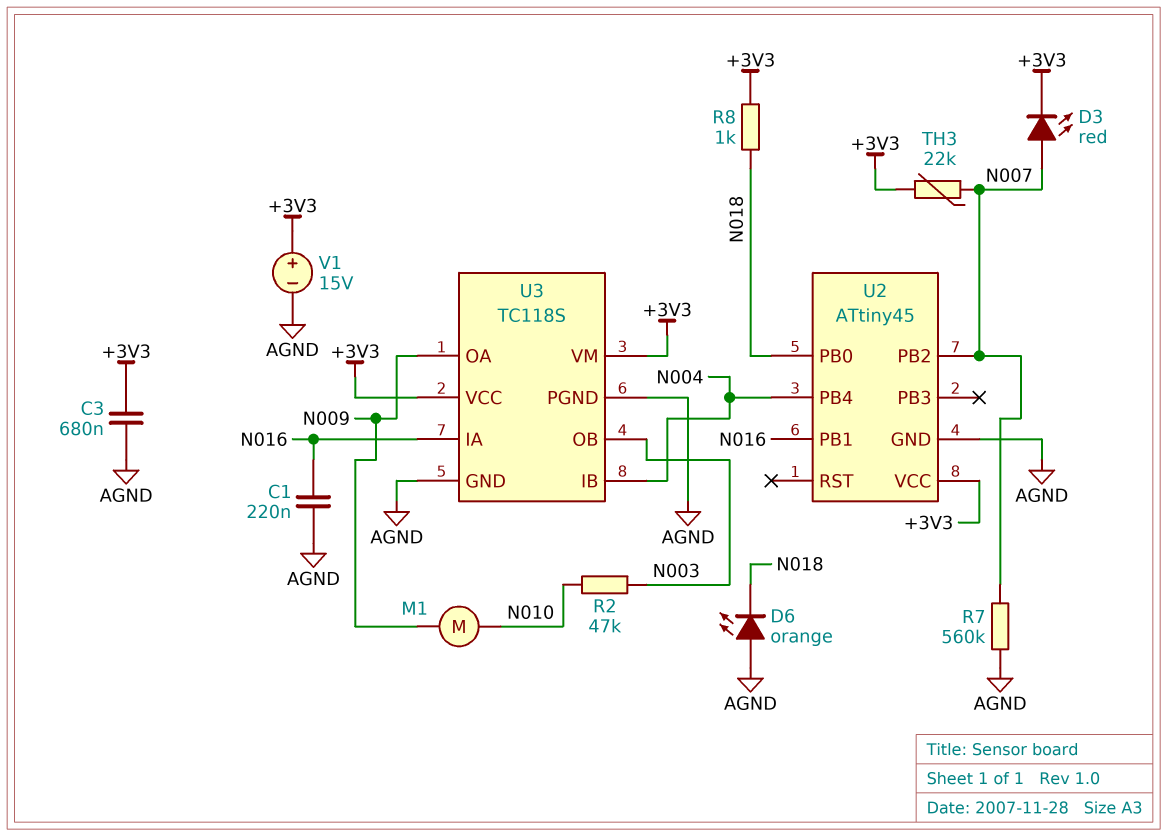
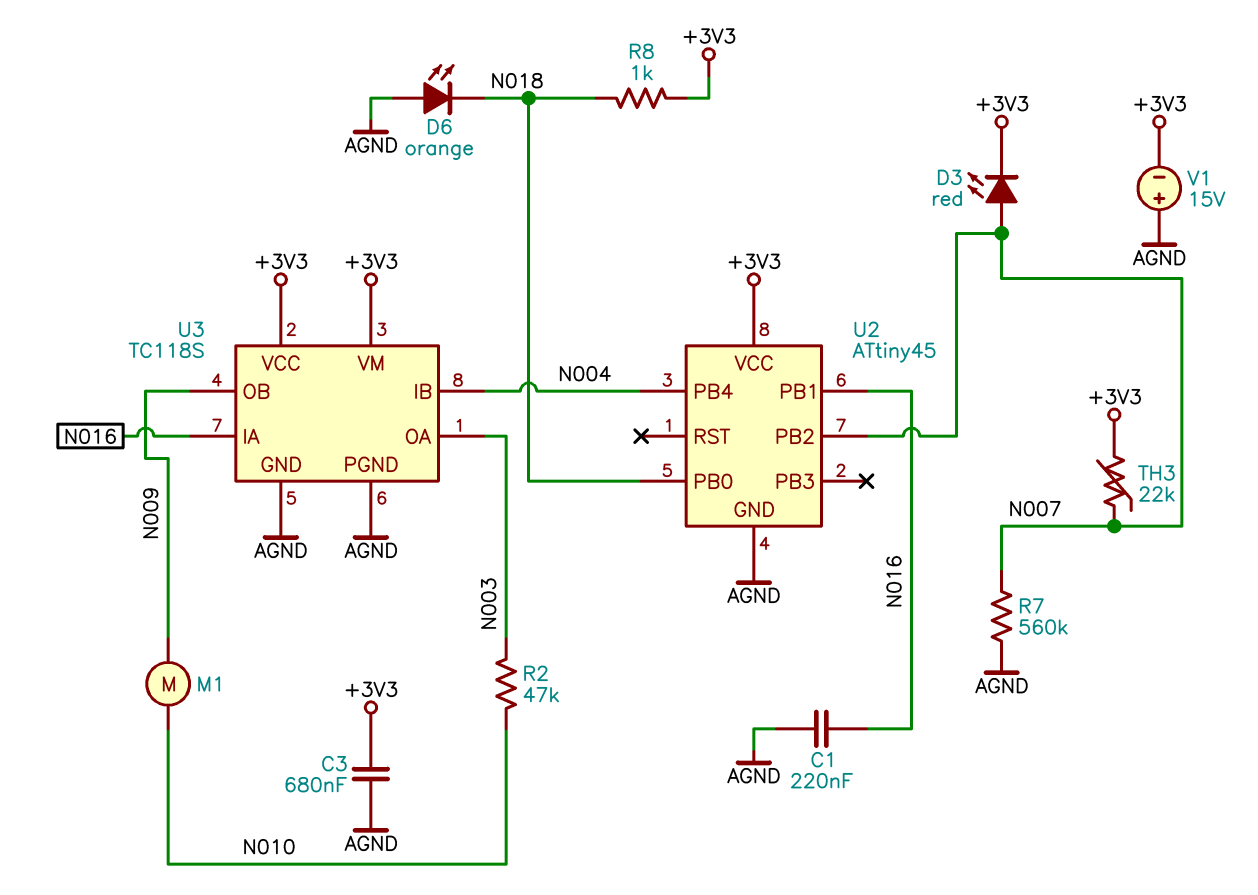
U3 pin OA: N009 -> N003
U3 pin OB: N003 -> N009
V1: 15V (plus +3V3, minus AGND) -> 15V (plus AGND, minus +3V3)

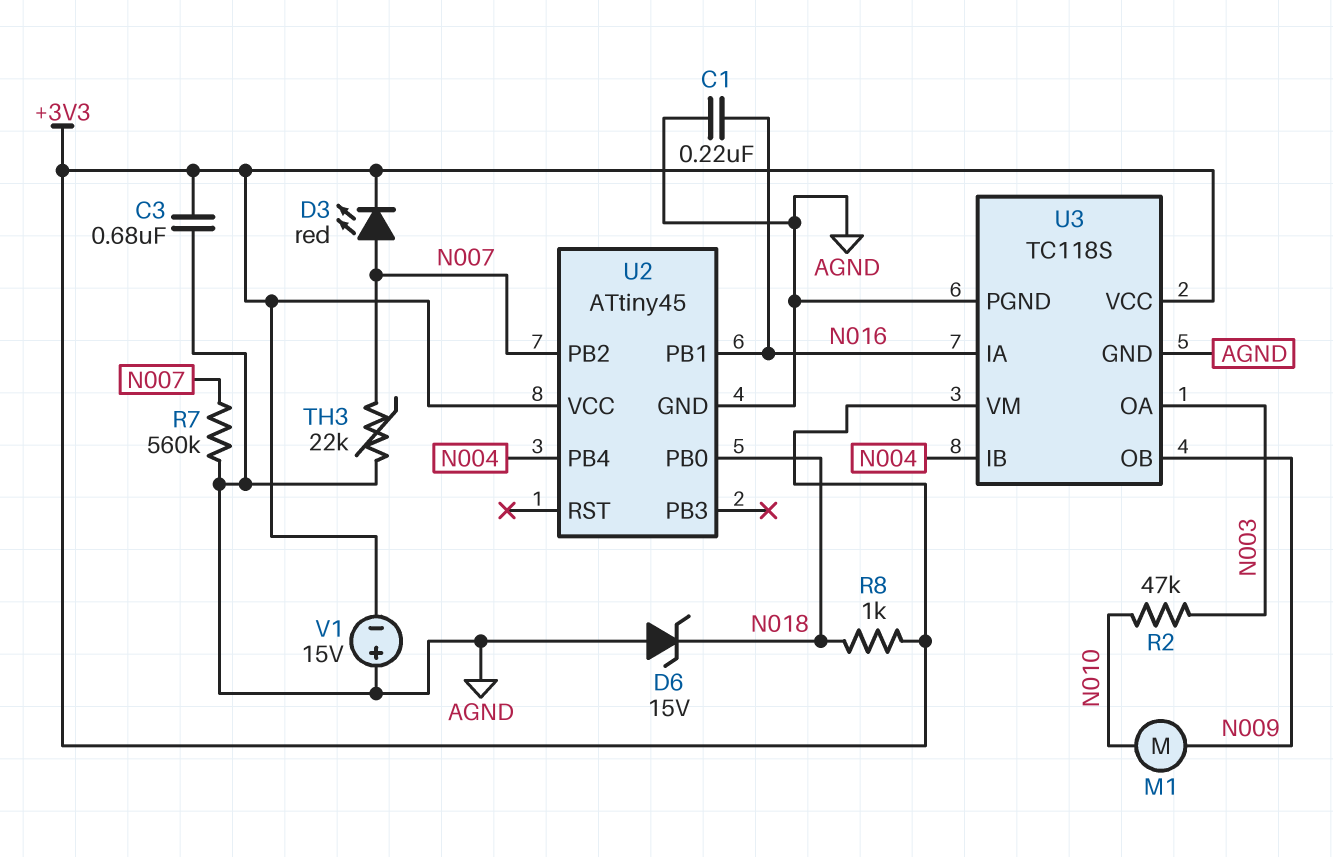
D6: LED orange (A AGND, K N018) -> zener 15V (A AGND, K N018)
TH3: 22k (+3V3, N007) -> 22k (AGND, N007)

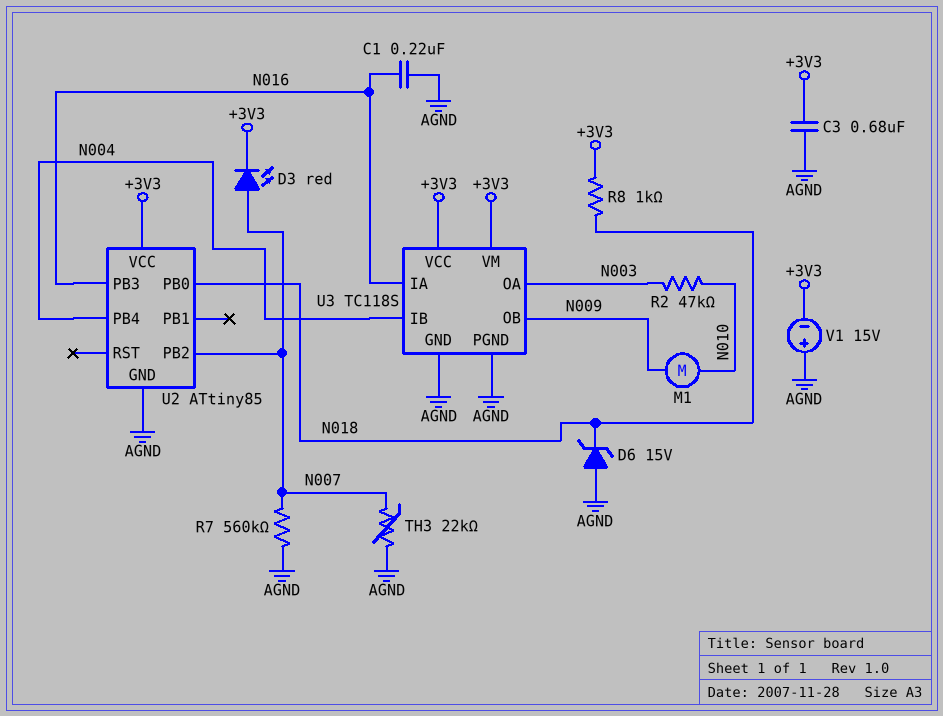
U2: ATtiny45 -> ATtiny85
U2 pin PB1: N016 -> none
U2 pin PB3: none -> N016

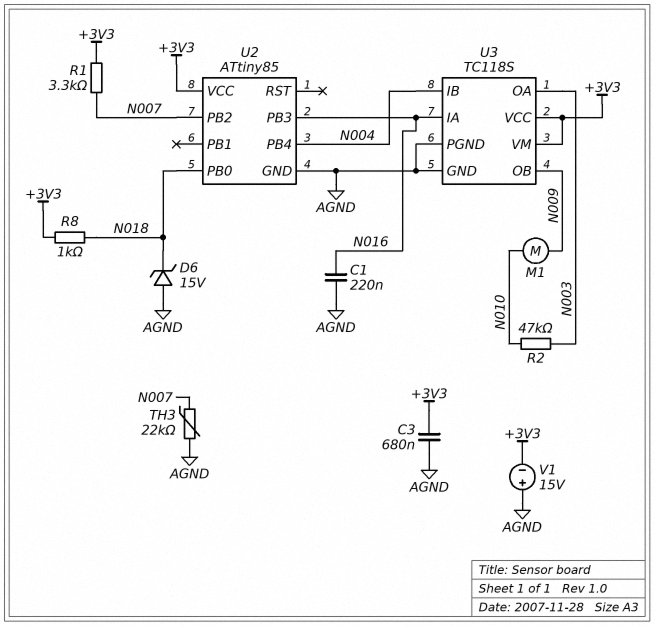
D3: LED red (A N007, K +3V3) -> none
R1: none -> 3.3k (+3V3, N007)
R7: 560k (AGND, N007) -> none

